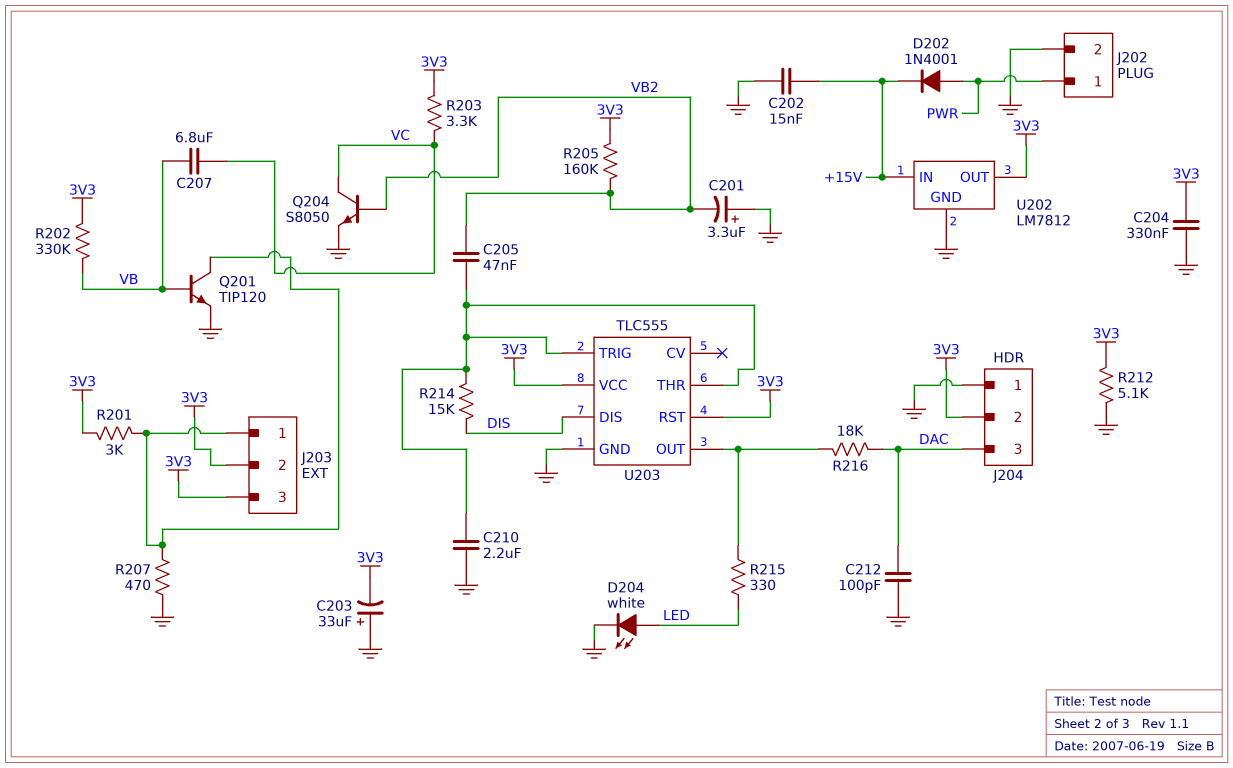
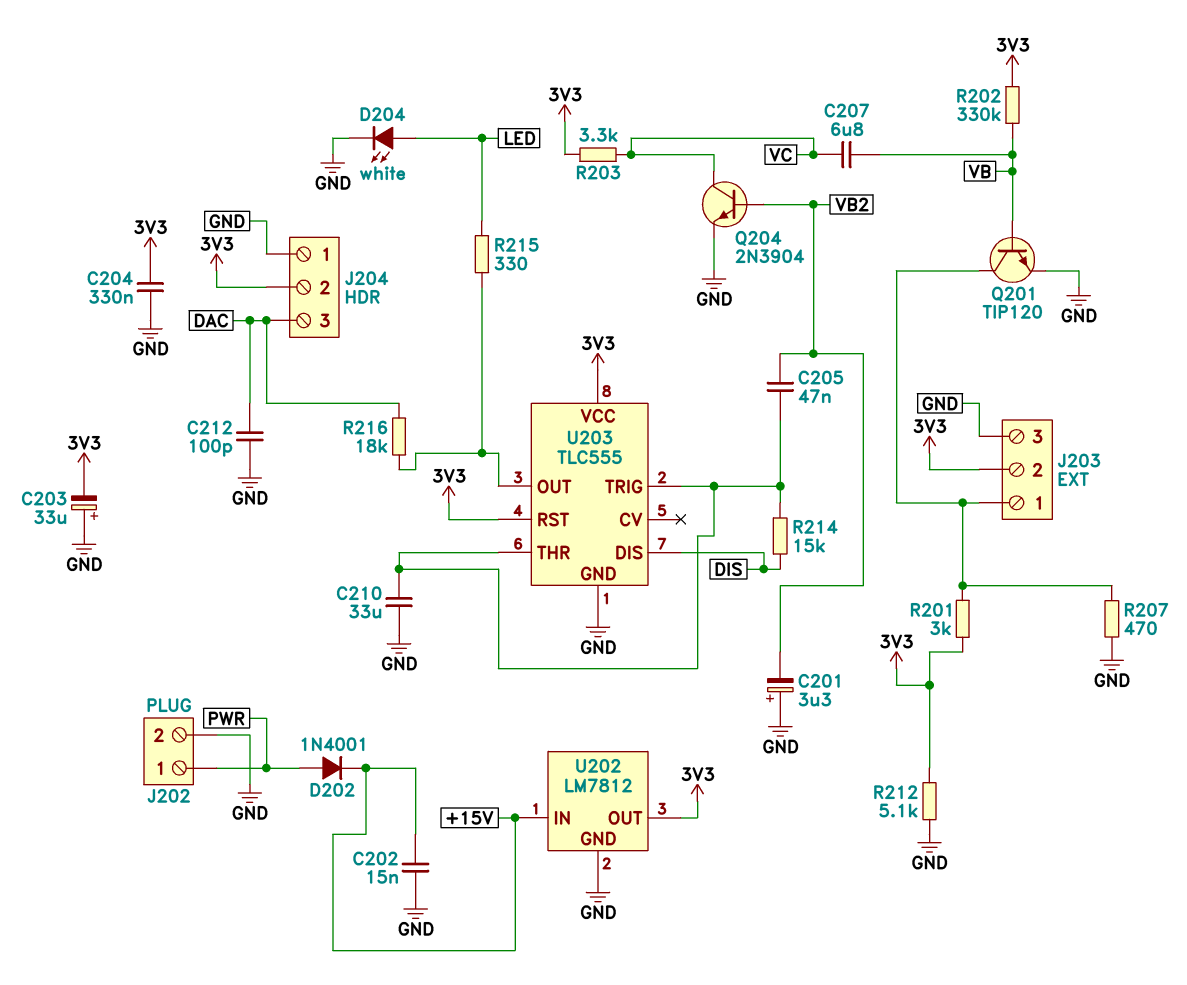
C210: 2.2uF (GND, U203/THR) -> 33uF (GND, U203/THR)
J203 pin 3: 3V3 -> GND
Q204: NPN S8050 (B VB2, C VC, E GND) -> NPN 2N3904 (B VB2, C VC, E GND)
R205: 160k (3V3, VB2) -> none

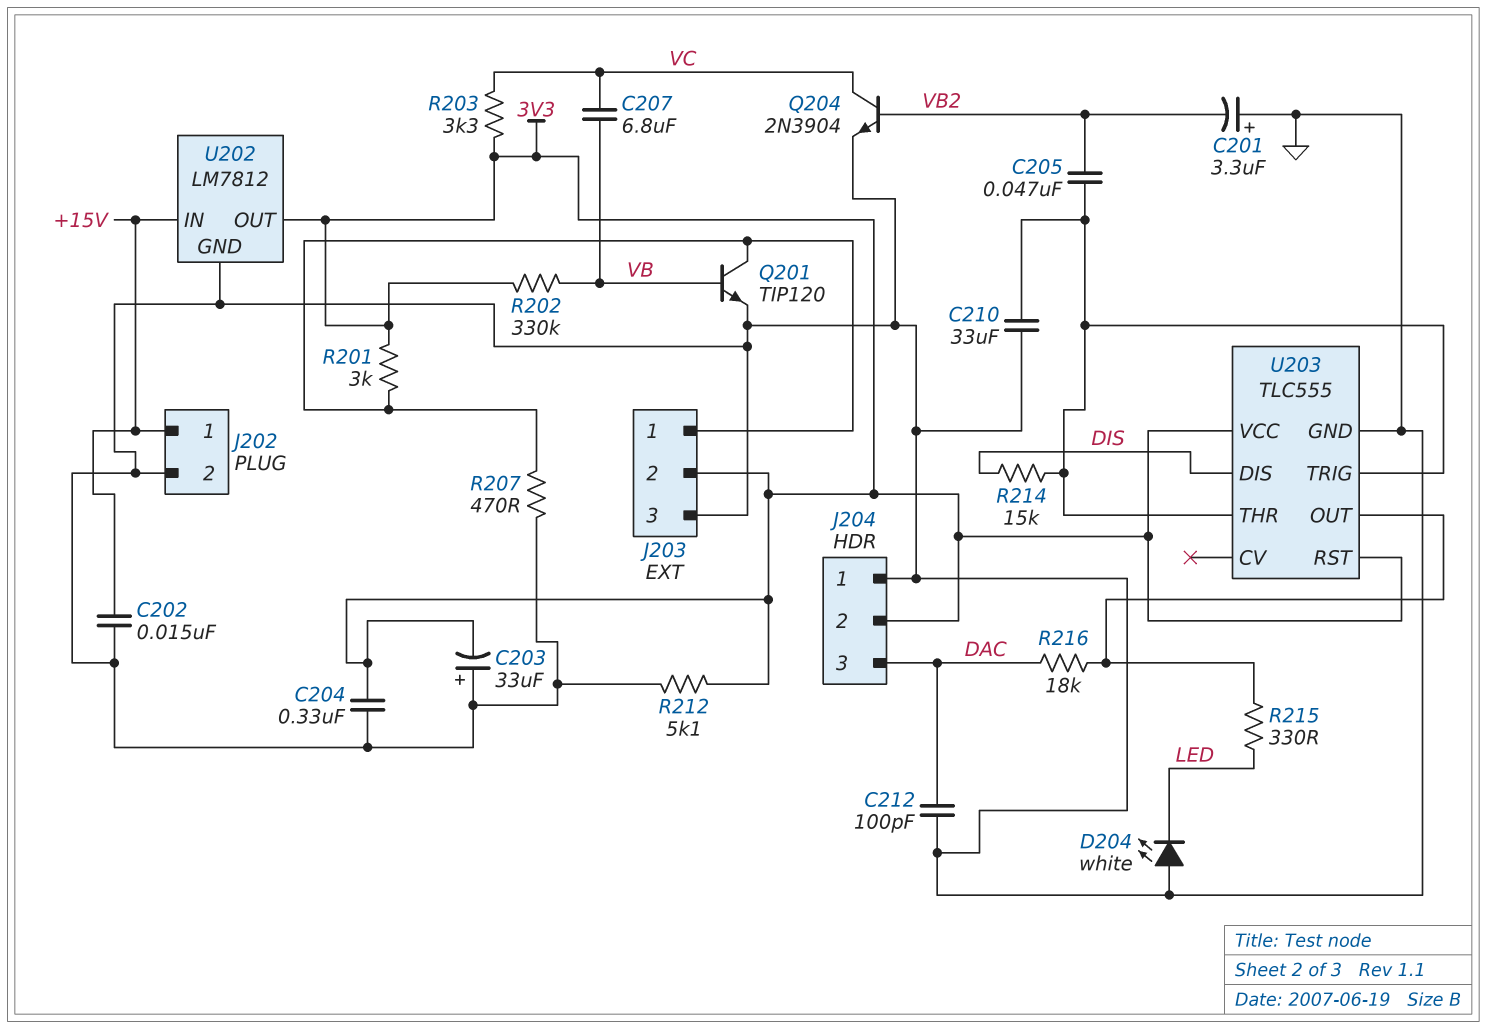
D202: diode 1N4001 (A PWR, K +15V) -> none
D204: LED white (A LED, K GND) -> LED white (A GND, K LED)
J202 pin 1: PWR -> +15V

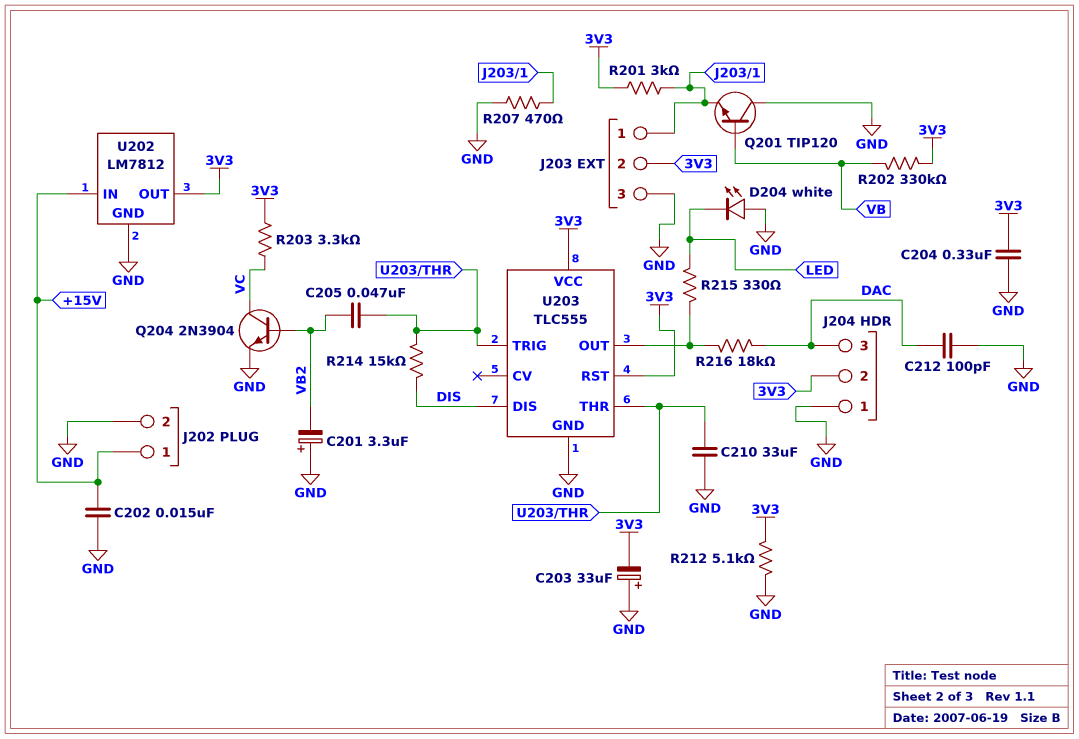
C207: 6.8uF (VB, VC) -> none
Q201: NPN TIP120 (B VB, C J203/1, E GND) -> NPN TIP120 (B VB, C GND, E J203/1)

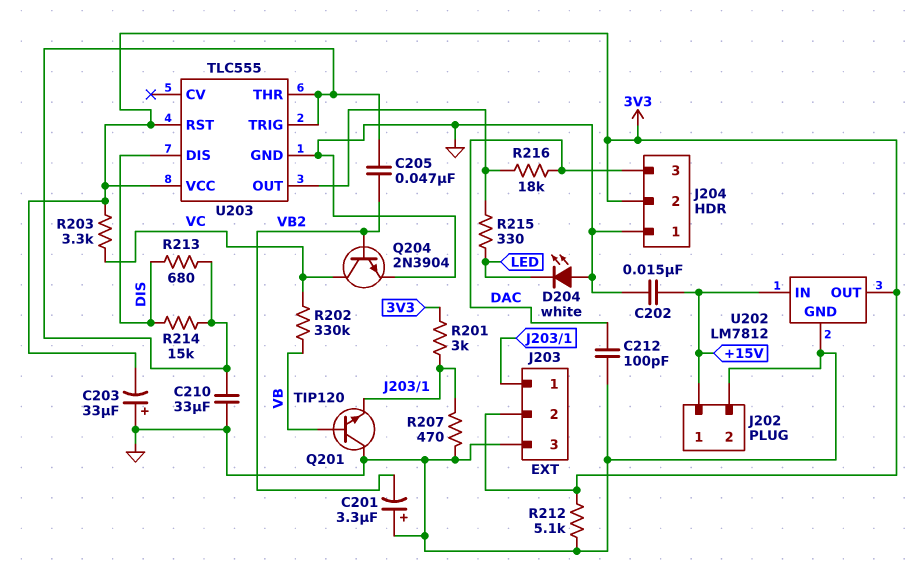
C204: 330nF (3V3, GND) -> none
R202: 330k (3V3, VB) -> 330k (VB, VC)
R213: none -> 680 (DIS, U203/THR)

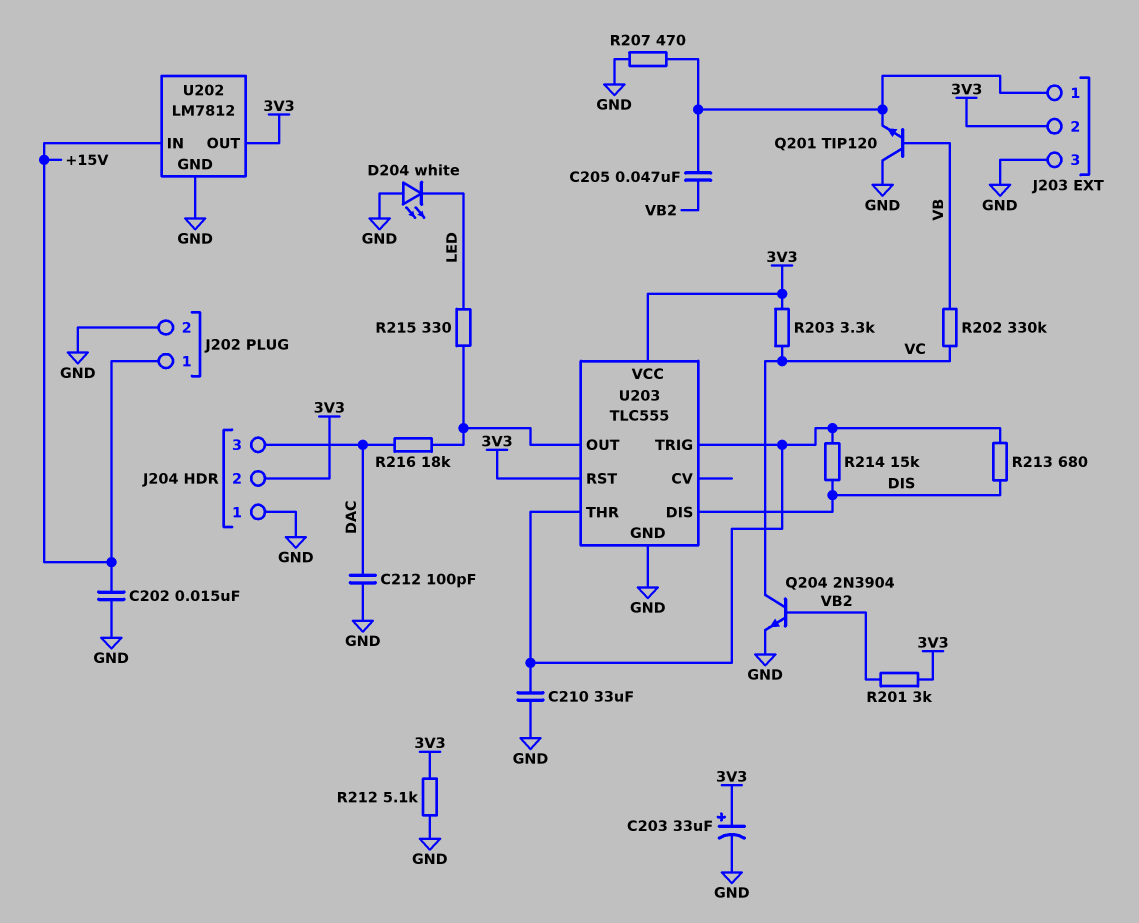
C201: 3.3uF (plus GND, minus VB2) -> none
C203: 33uF (plus GND, minus 3V3) -> 33uF (plus 3V3, minus GND)
C205: 47nF (U203/THR, VB2) -> 47nF (J203/1, VB2)
R201: 3k (3V3, J203/1) -> 3k (3V3, VB2)

